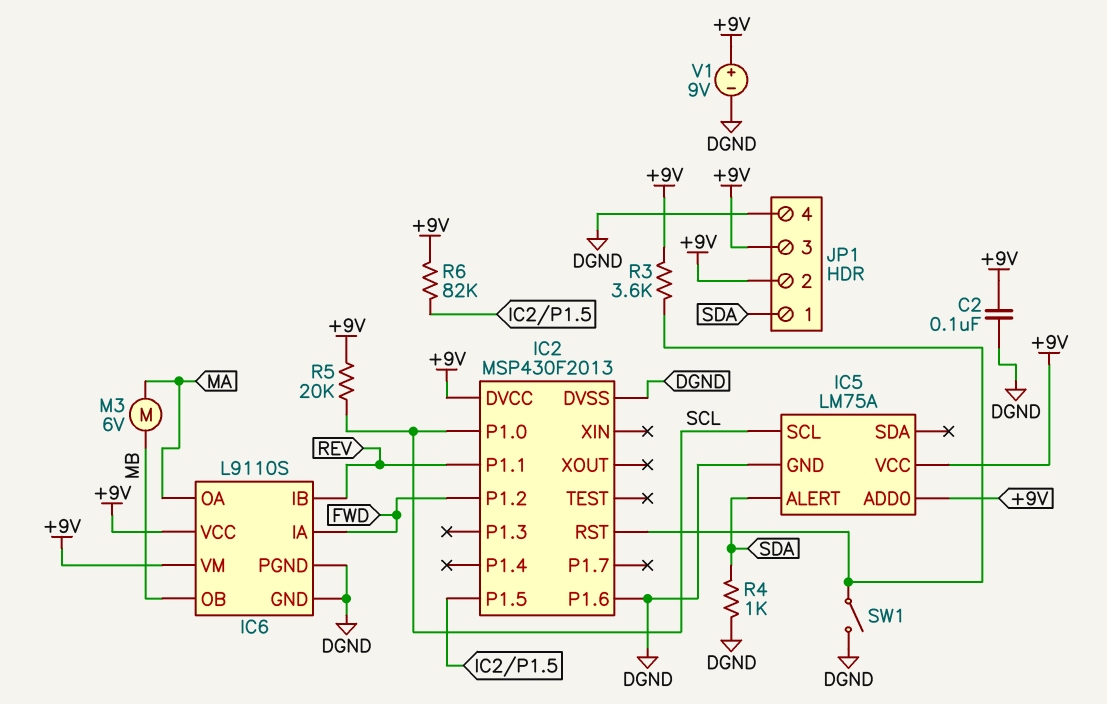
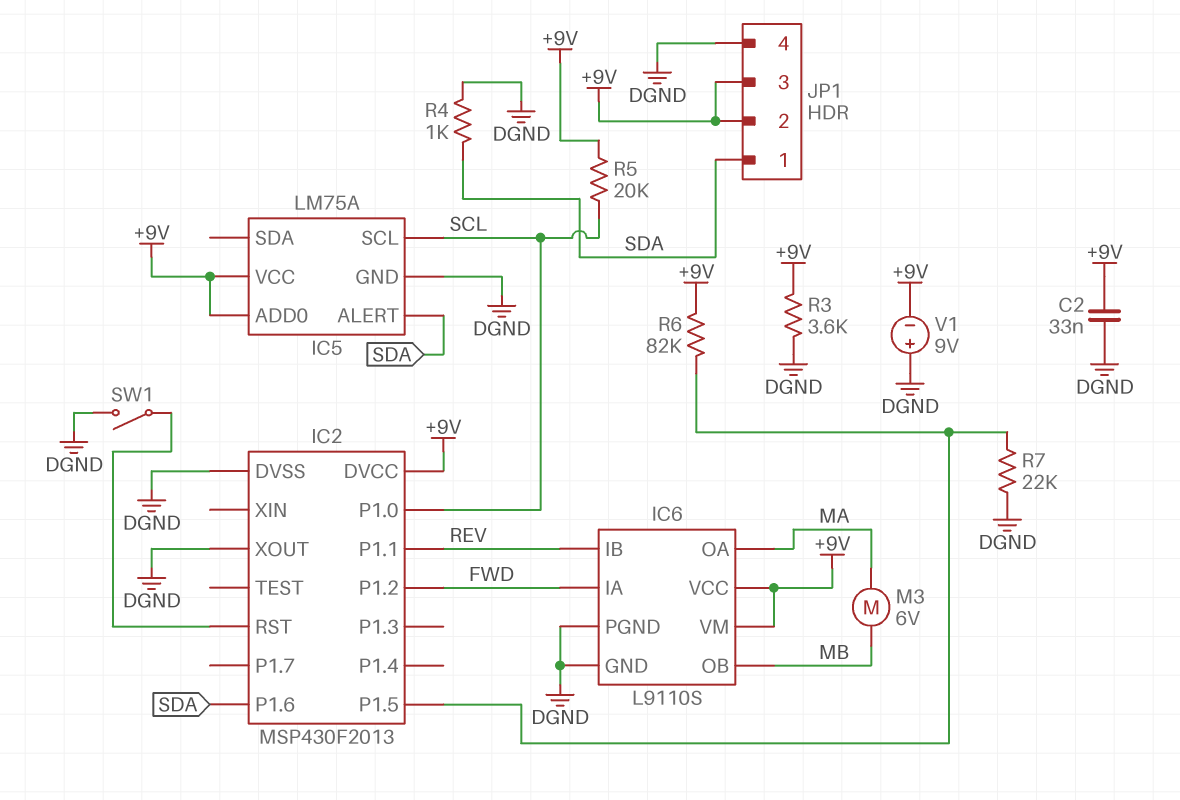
C2: 100nF (+9V, DGND) -> 33nF (+9V, DGND)
IC2 pin P1.6: DGND -> SDA
IC2 pin XOUT: none -> DGND
R3: 3.6k (+9V, IC2/RST) -> 3.6k (+9V, DGND)
R7: none -> 22k (DGND, IC2/P1.5)
V1: 9V (plus +9V, minus DGND) -> 9V (plus DGND, minus +9V)

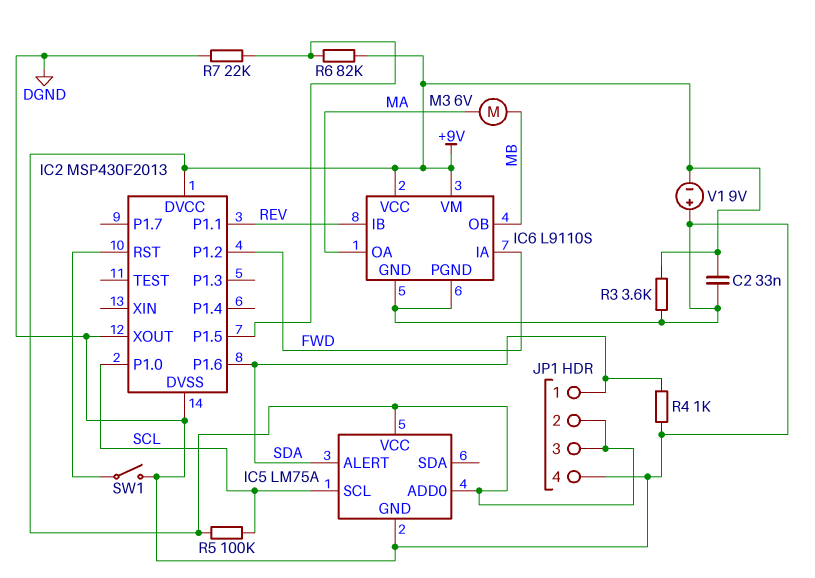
R5: 20k (+9V, SCL) -> 100k (+9V, SCL)

